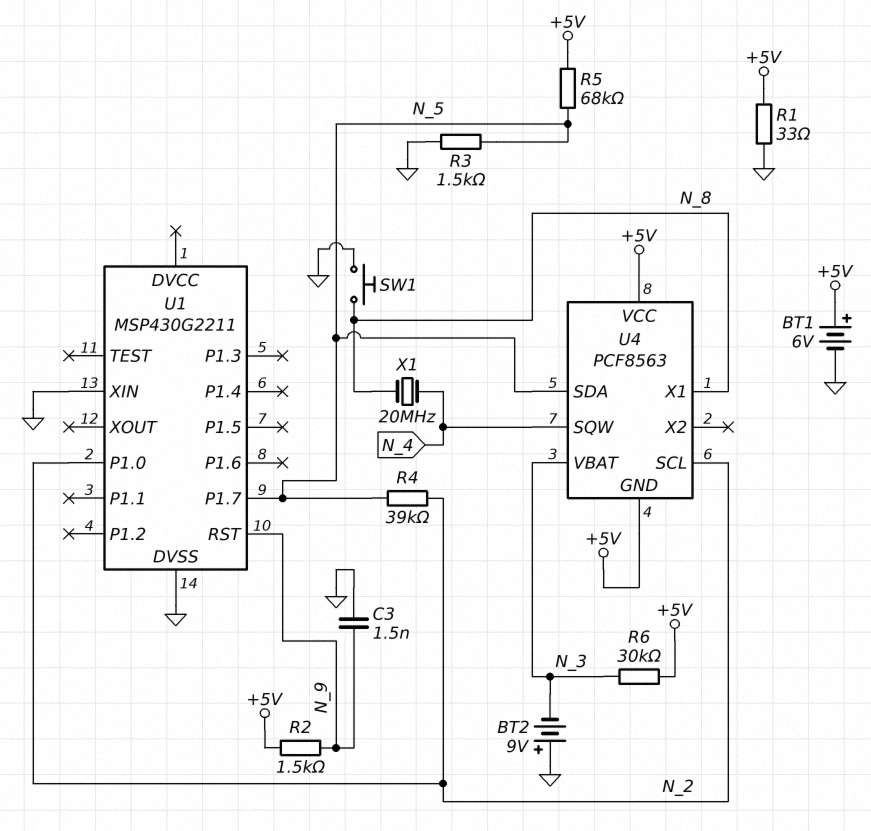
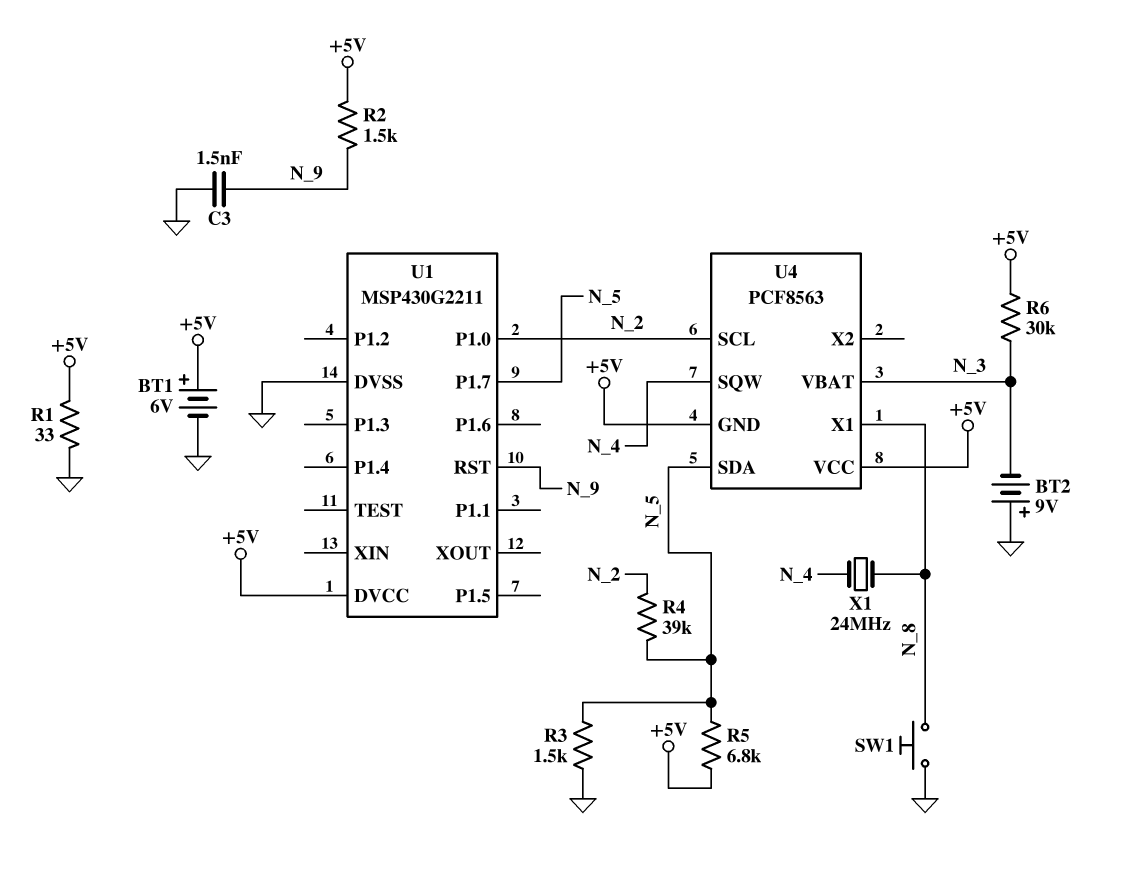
R5: 68k (+5V, N_5) -> 6.8k (+5V, N_5)
U1 pin DVCC: none -> +5V
U1 pin XIN: GND -> none
X1: 20MHz (N_4, N_8) -> 24MHz (N_4, N_8)

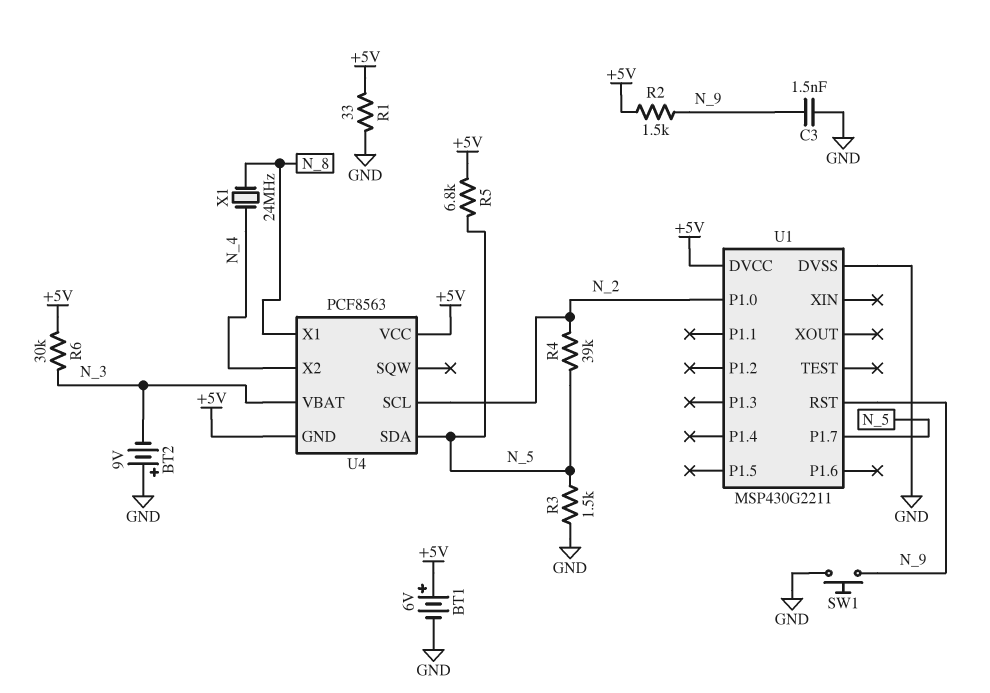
SW1: button (GND, N_8) -> button (GND, N_9)
U4 pin SQW: N_4 -> none
U4 pin X2: none -> N_4

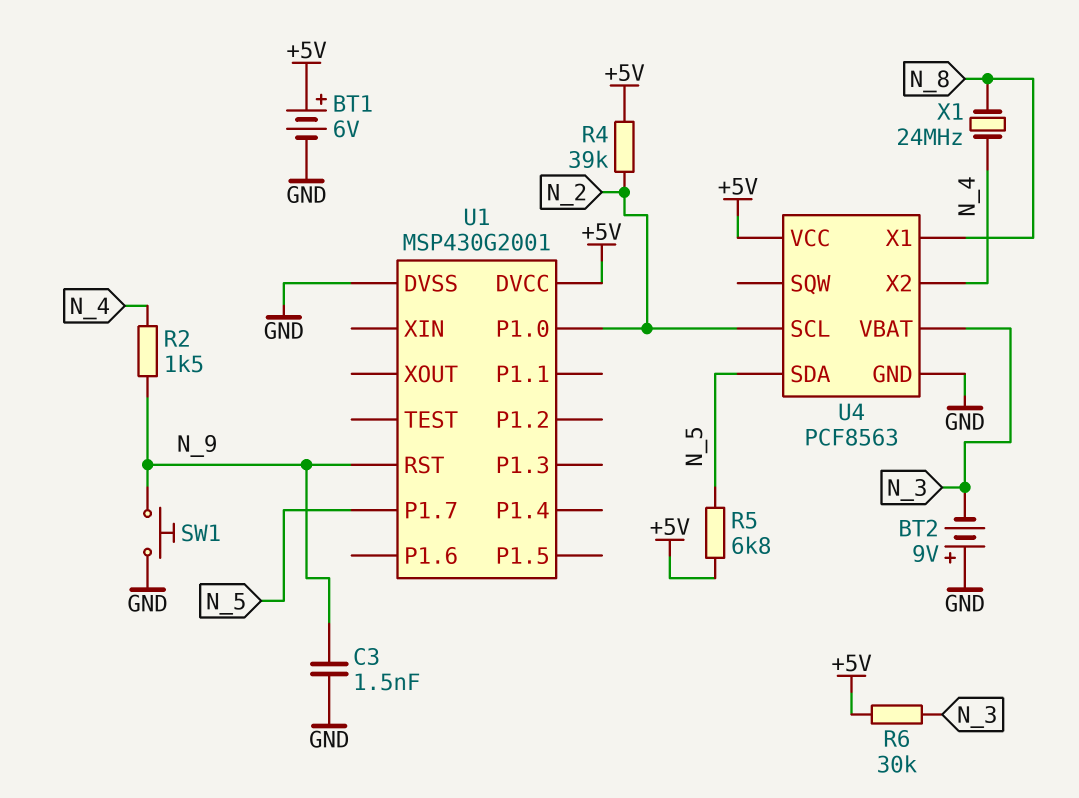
R1: 33 (+5V, GND) -> none
R2: 1.5k (+5V, N_9) -> 1.5k (N_4, N_9)
R3: 1.5k (GND, N_5) -> none
R4: 39k (N_2, N_5) -> 39k (+5V, N_2)
U1: MSP430G2211 -> MSP430G2001
U4 pin GND: +5V -> GND

